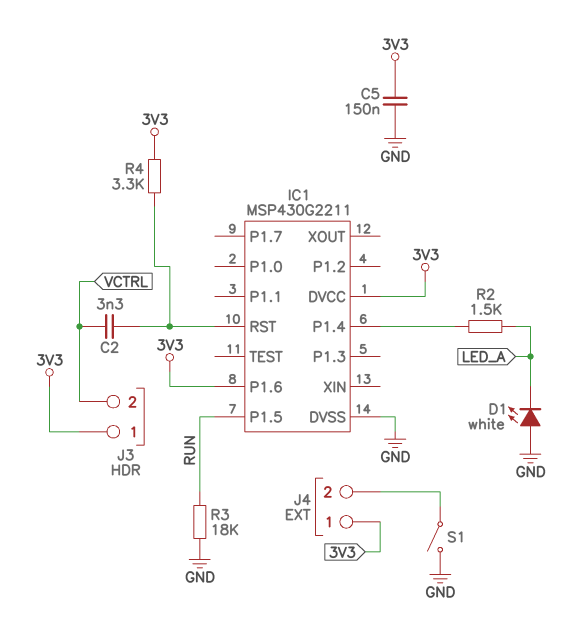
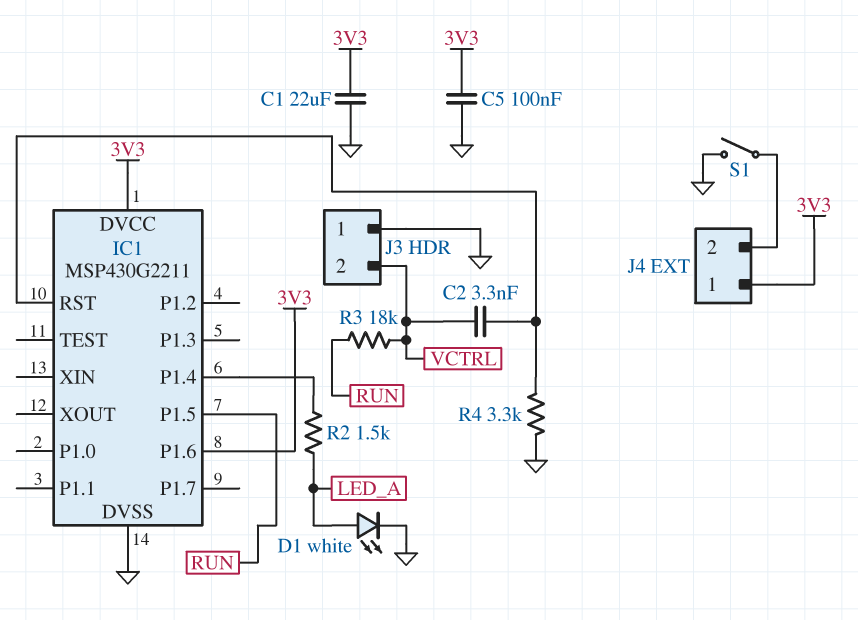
C1: none -> 22uF (3V3, GND)
C5: 150nF (3V3, GND) -> 100nF (3V3, GND)
D1: LED white (A GND, K LED_A) -> LED white (A LED_A, K GND)
J3 pin 1: 3V3 -> GND
R3: 18k (GND, RUN) -> 18k (RUN, VCTRL)
R4: 3.3k (3V3, IC1/RST) -> 3.3k (GND, IC1/RST)

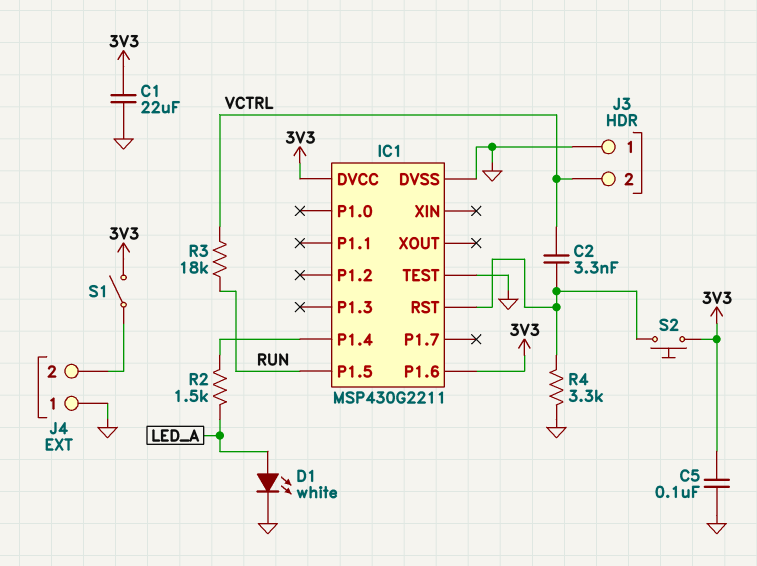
IC1 pin TEST: none -> GND
J4 pin 1: 3V3 -> GND
S1: switch (GND, J4/2) -> switch (3V3, J4/2)
S2: none -> button (3V3, IC1/RST)

